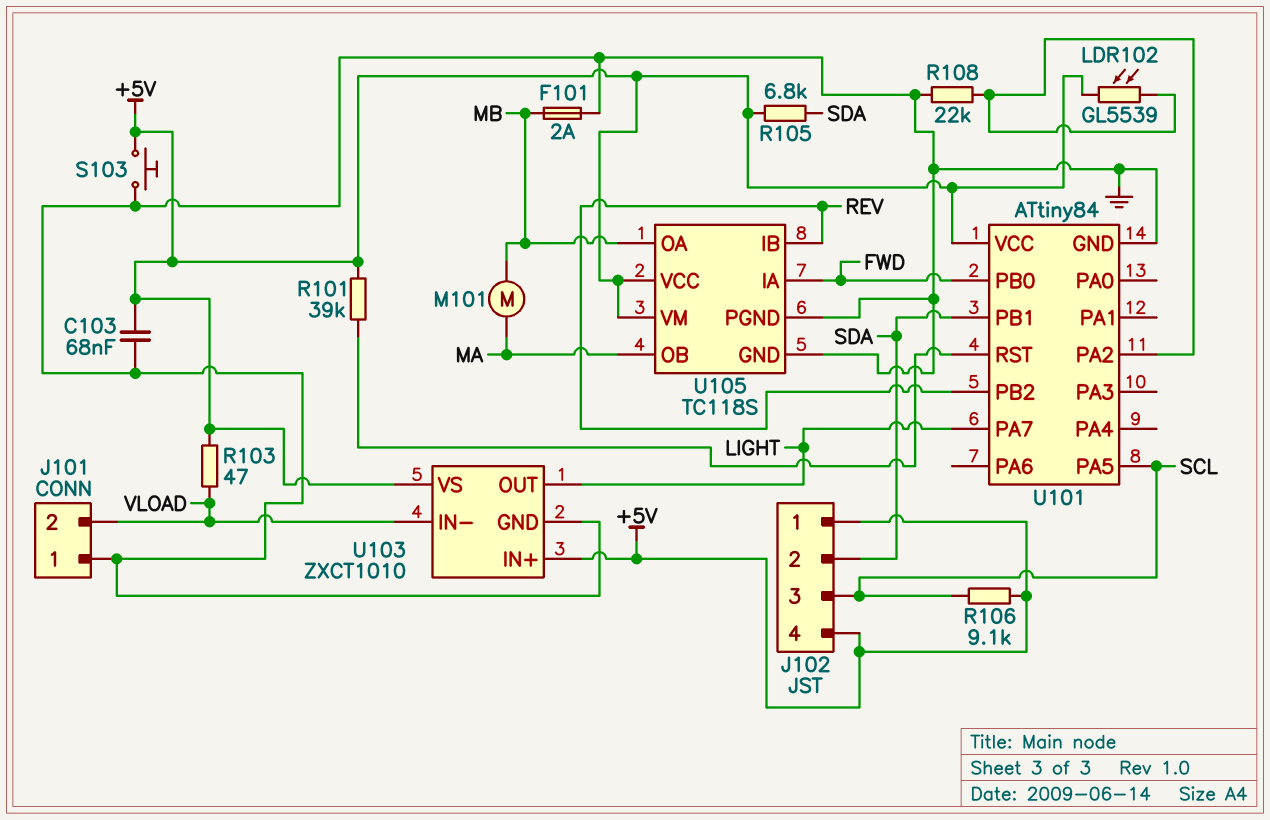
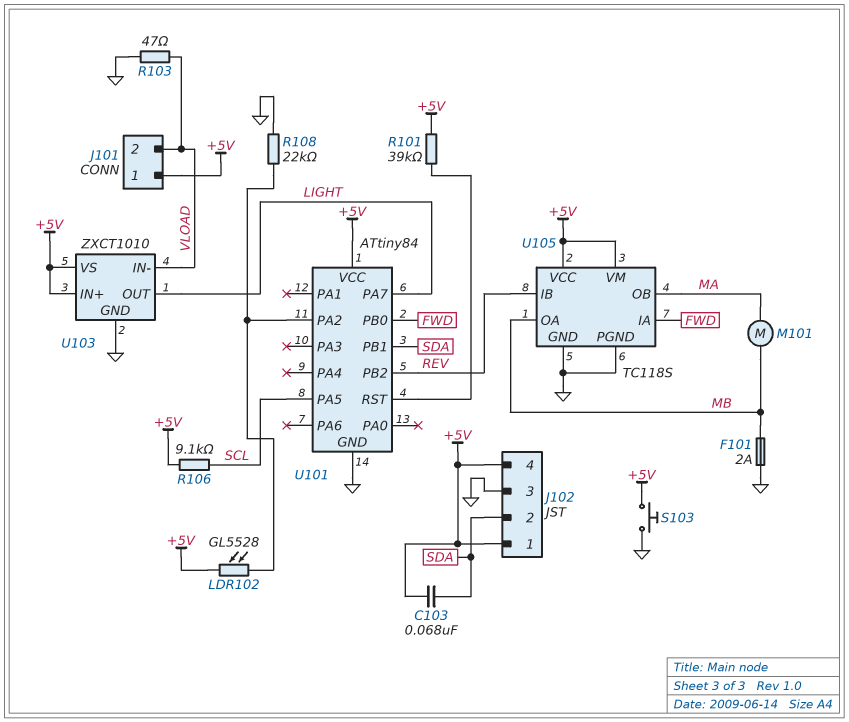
C103: 68nF (+5V, GND) -> 68nF (+5V, SDA)
J101 pin 1: GND -> +5V
J102 pin 3: SCL -> GND
LDR102: GL5539 (+5V, U101/PA2) -> GL5528 (+5V, U101/PA2)
R103: 47 (+5V, VLOAD) -> 47 (GND, VLOAD)
R105: 6.8k (+5V, SDA) -> none

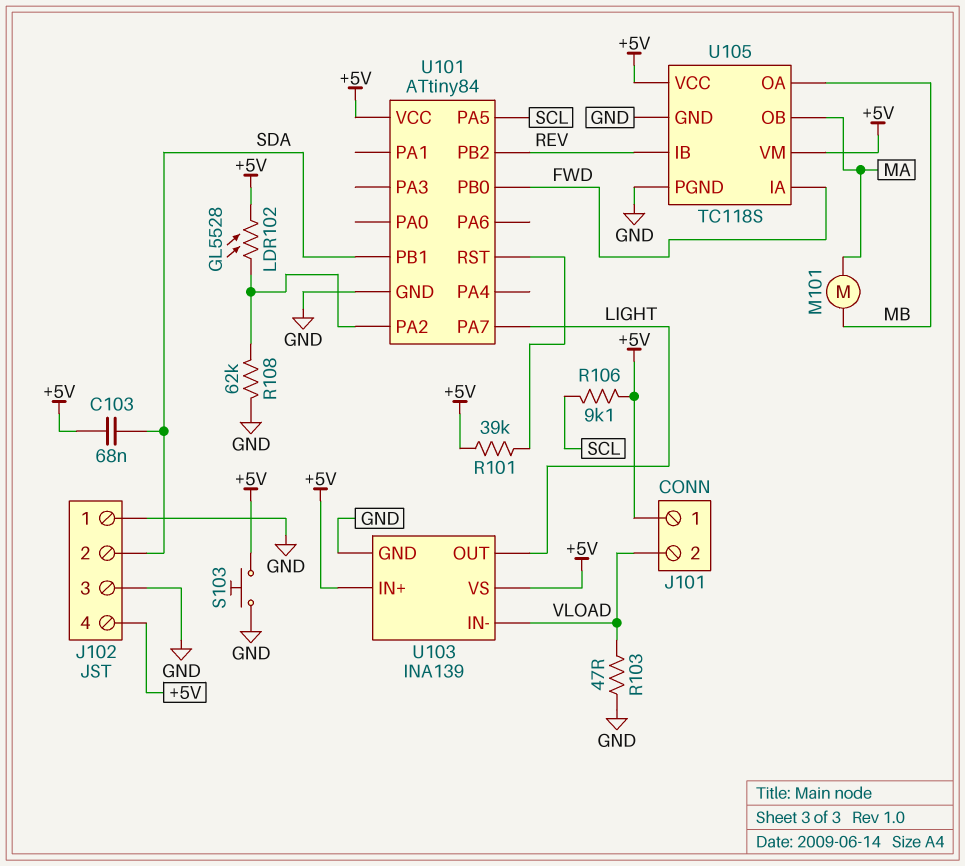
F101: 2A (GND, MB) -> none
J102 pin 1: +5V -> GND
R108: 22k (GND, U101/PA2) -> 62k (GND, U101/PA2)
U103: ZXCT1010 -> INA139

